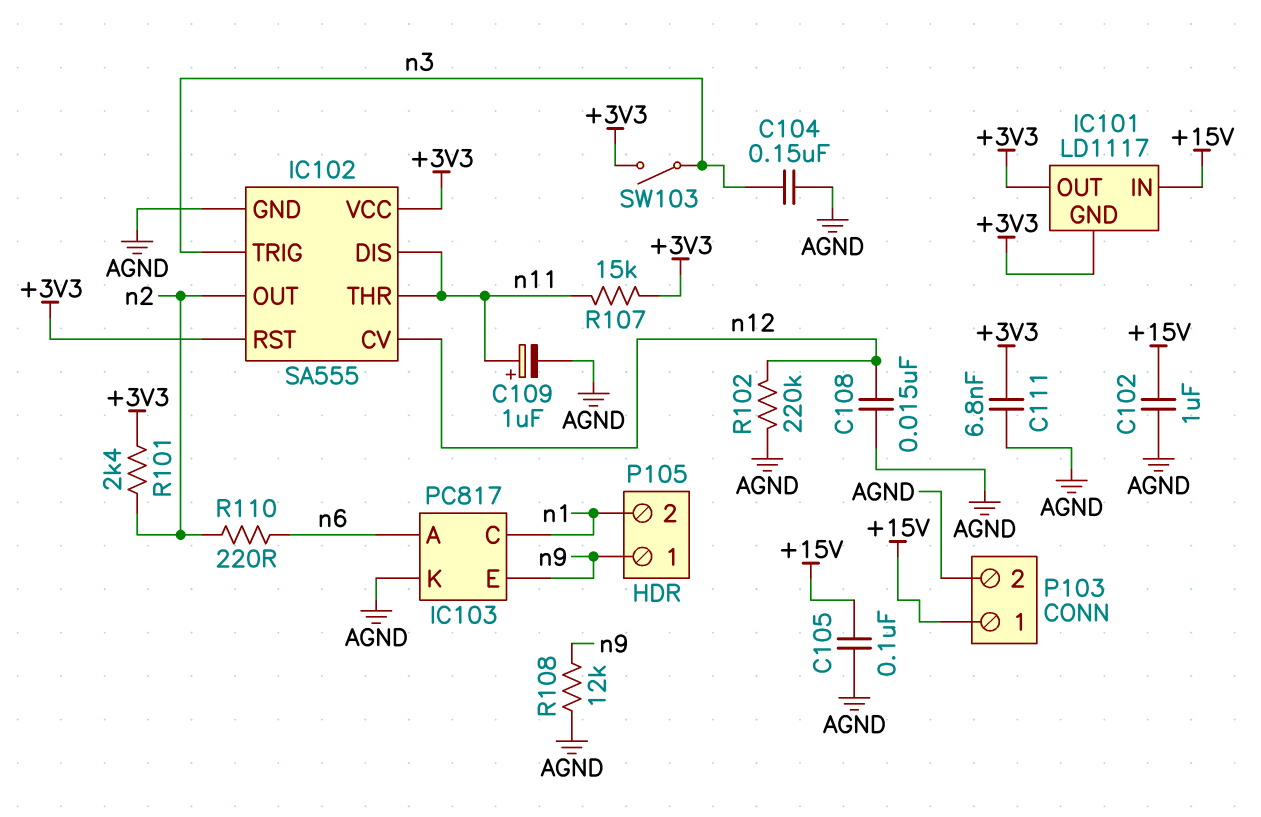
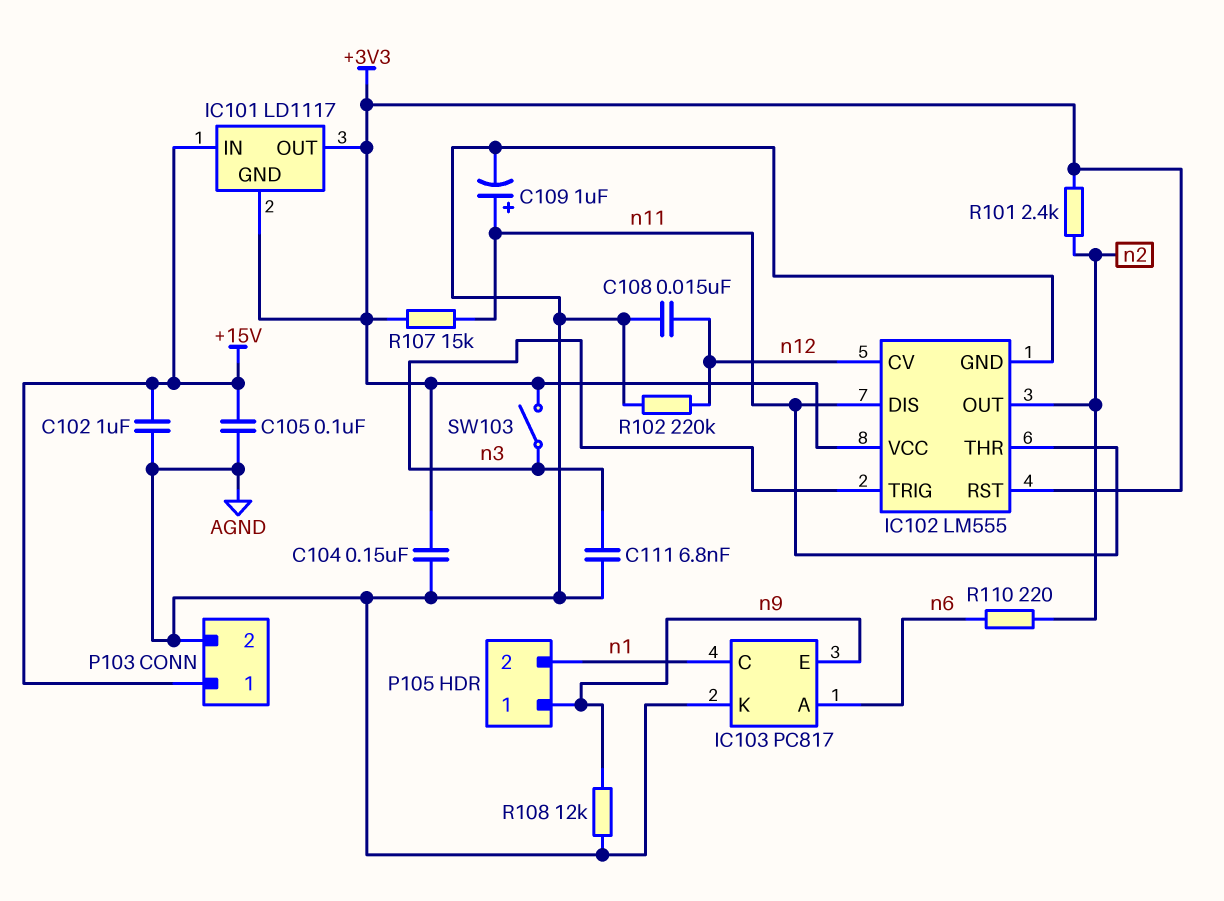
C104: 150nF (AGND, n3) -> 150nF (+3V3, AGND)
C111: 6.8nF (+3V3, AGND) -> 6.8nF (AGND, n3)
IC102: SA555 -> LM555

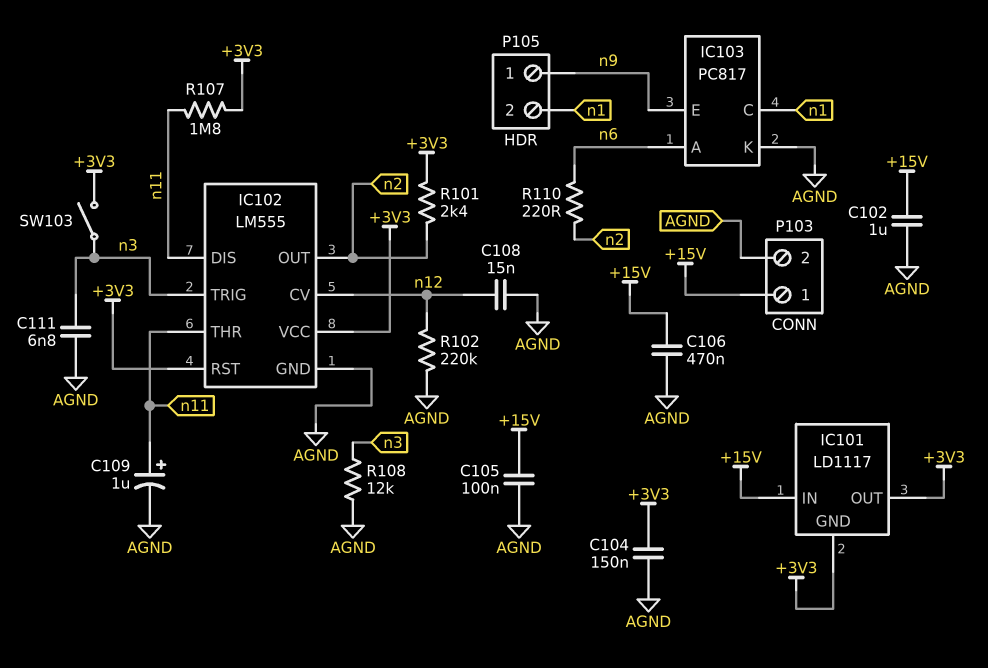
C106: none -> 470nF (+15V, AGND)
R107: 15k (+3V3, n11) -> 1.8M (+3V3, n11)
R108: 12k (AGND, n9) -> 12k (AGND, n3)

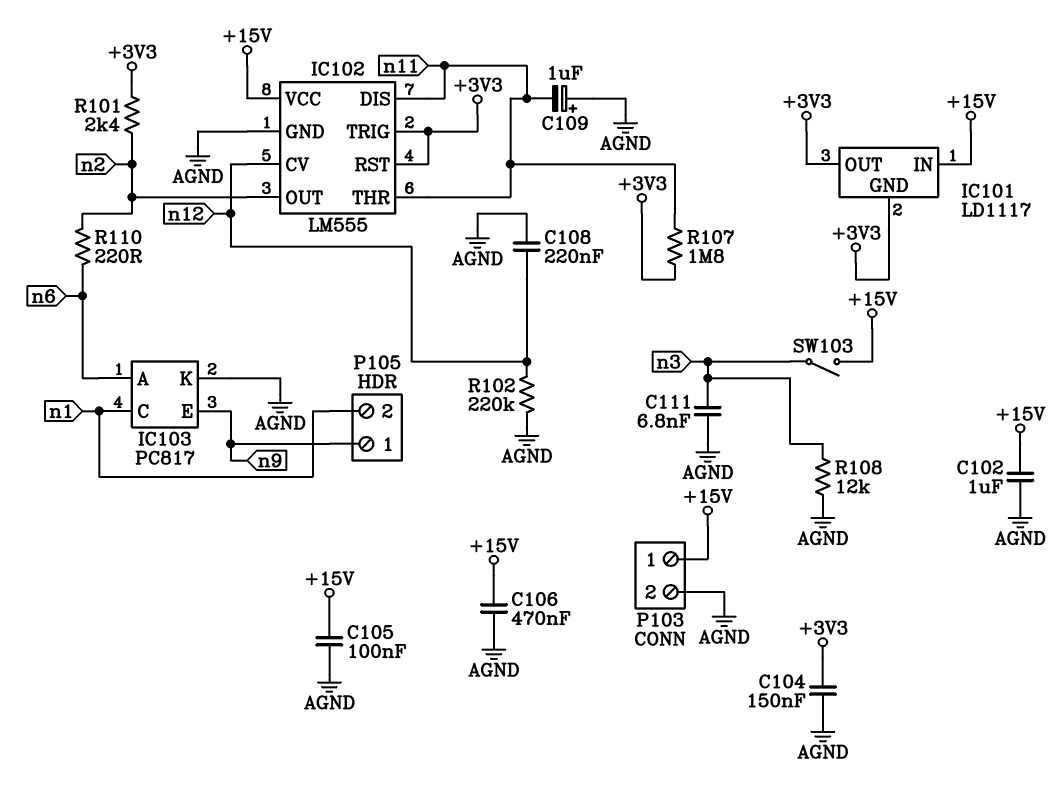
C108: 15nF (AGND, n12) -> 220nF (AGND, n12)
C109: 1uF (plus n11, minus AGND) -> 1uF (plus AGND, minus n11)
IC102 pin TRIG: n3 -> +3V3
IC102 pin VCC: +3V3 -> +15V
SW103: switch (+3V3, n3) -> switch (+15V, n3)

